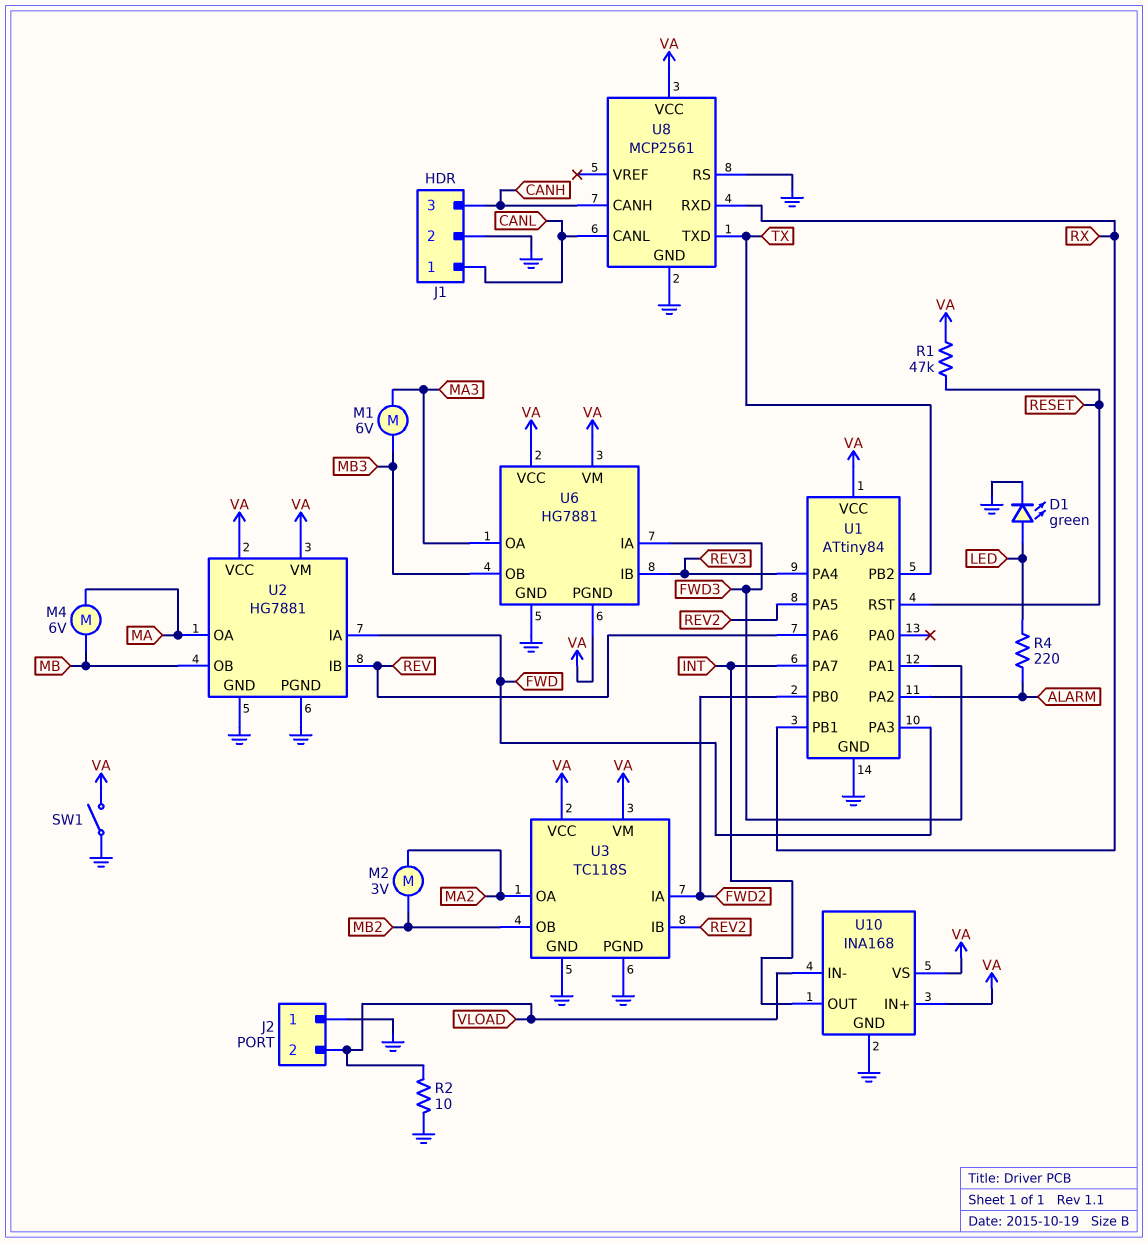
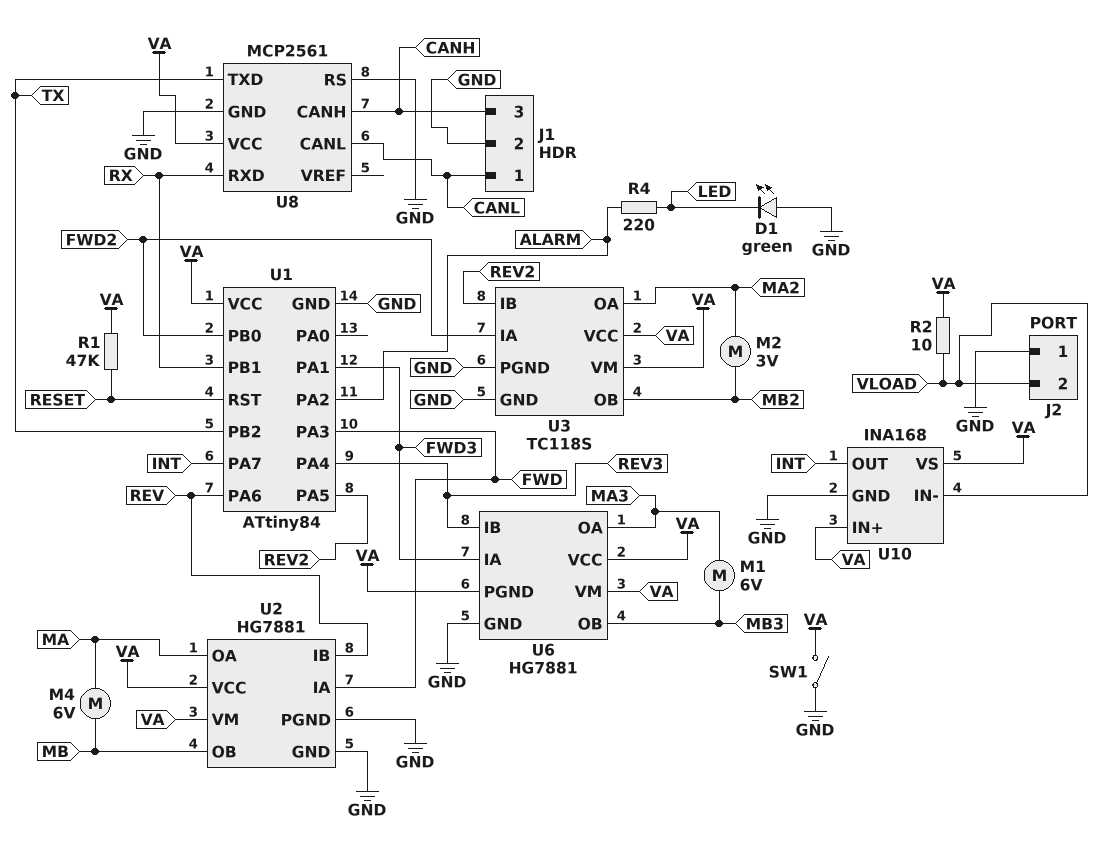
D1: LED green (A LED, K GND) -> LED green (A GND, K LED)
R2: 10 (GND, VLOAD) -> 10 (VA, VLOAD)

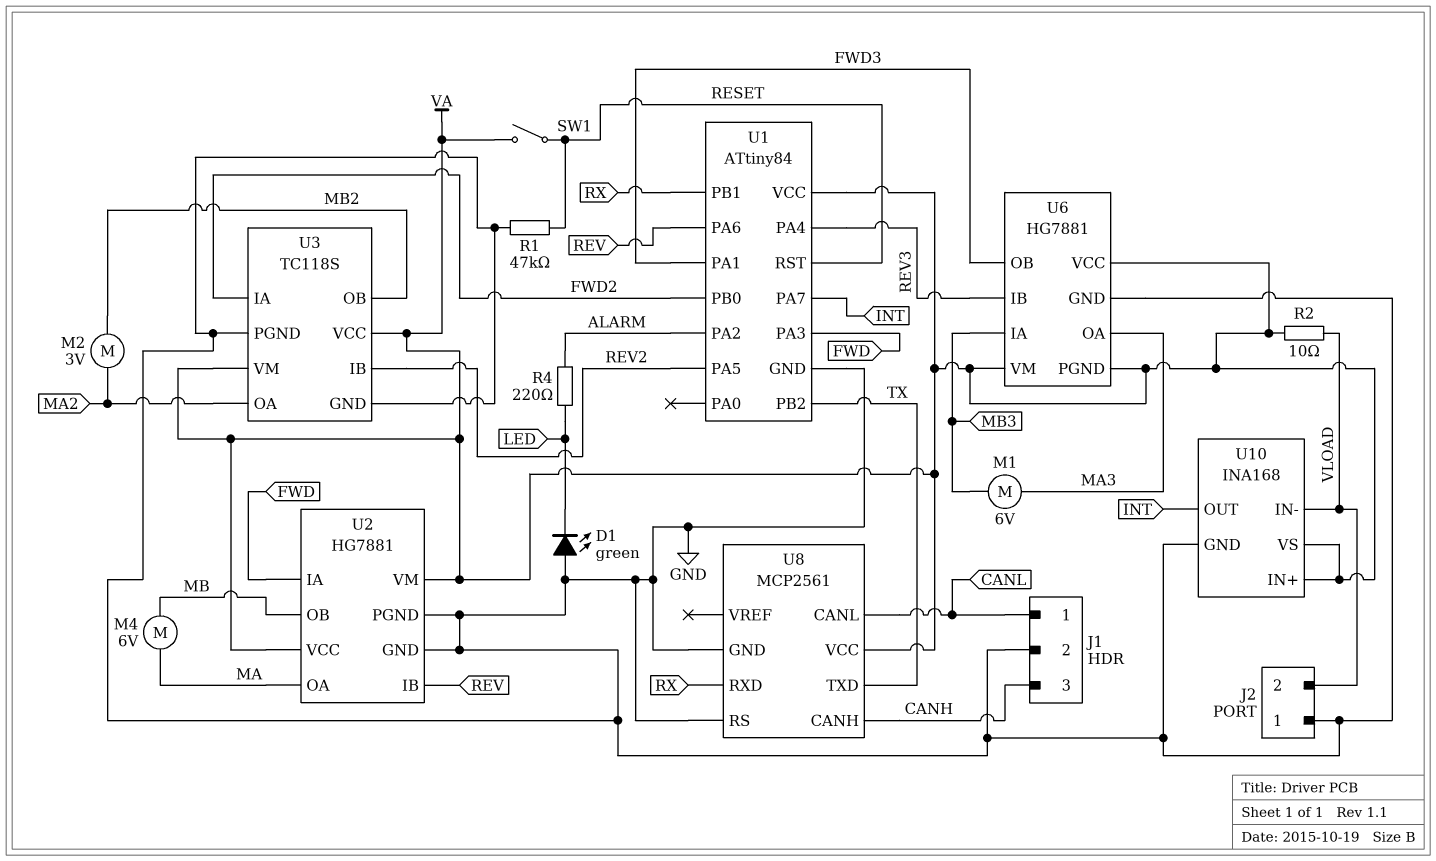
R1: 47k (RESET, VA) -> 47k (GND, RESET)
SW1: switch (GND, VA) -> switch (RESET, VA)
U6 pin IA: FWD3 -> MB3
U6 pin OB: MB3 -> FWD3

